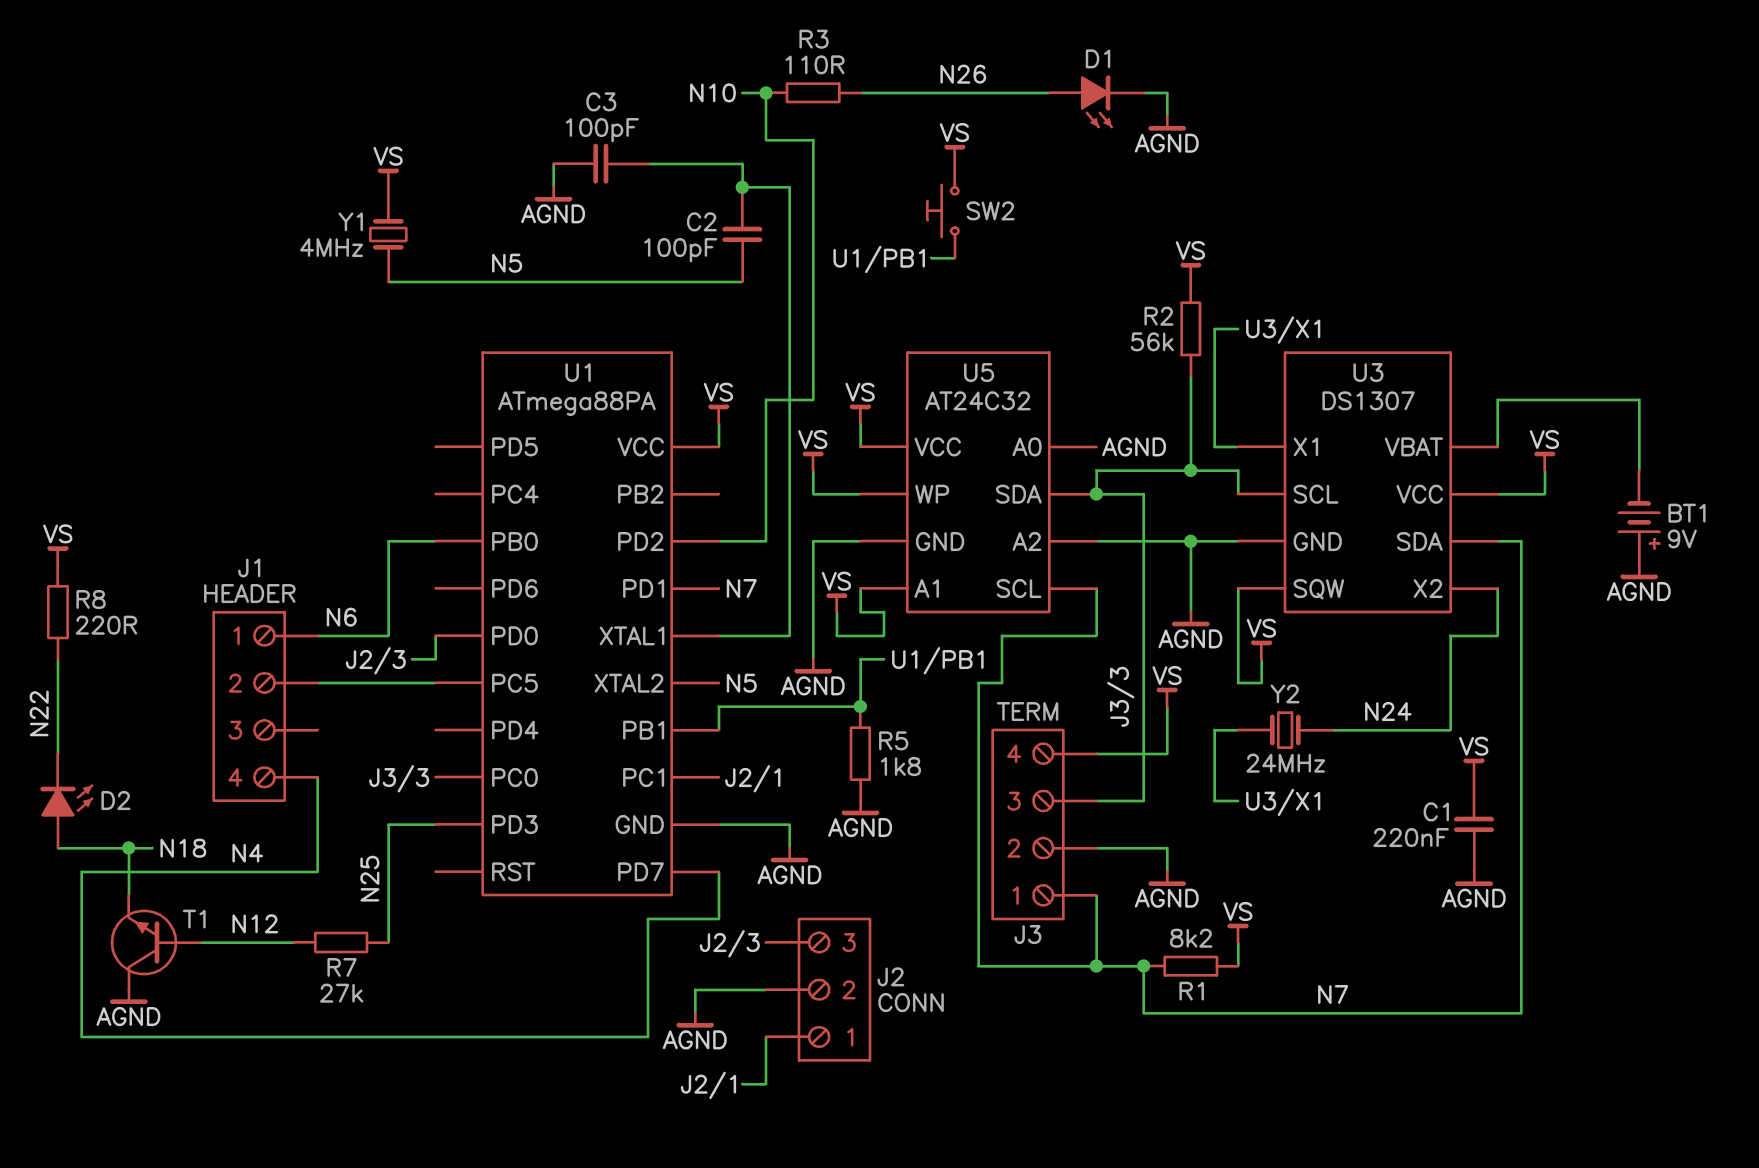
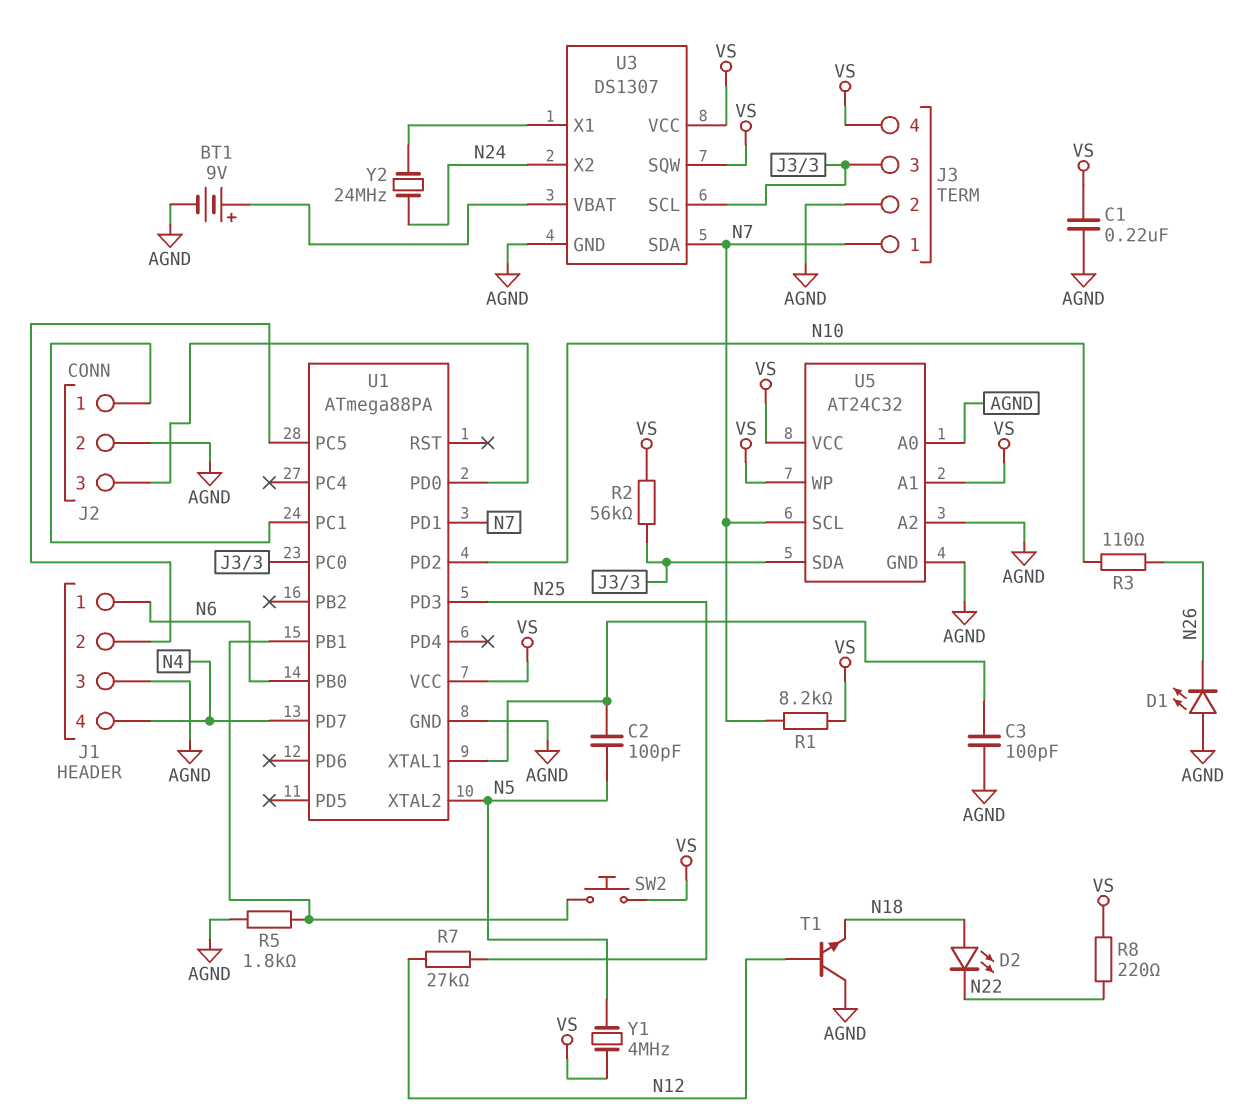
BT1: 9V (plus AGND, minus U3/VBAT) -> 9V (plus U3/VBAT, minus AGND)
D1: LED (A N26, K AGND) -> LED (A AGND, K N26)
J1 pin 3: none -> AGND

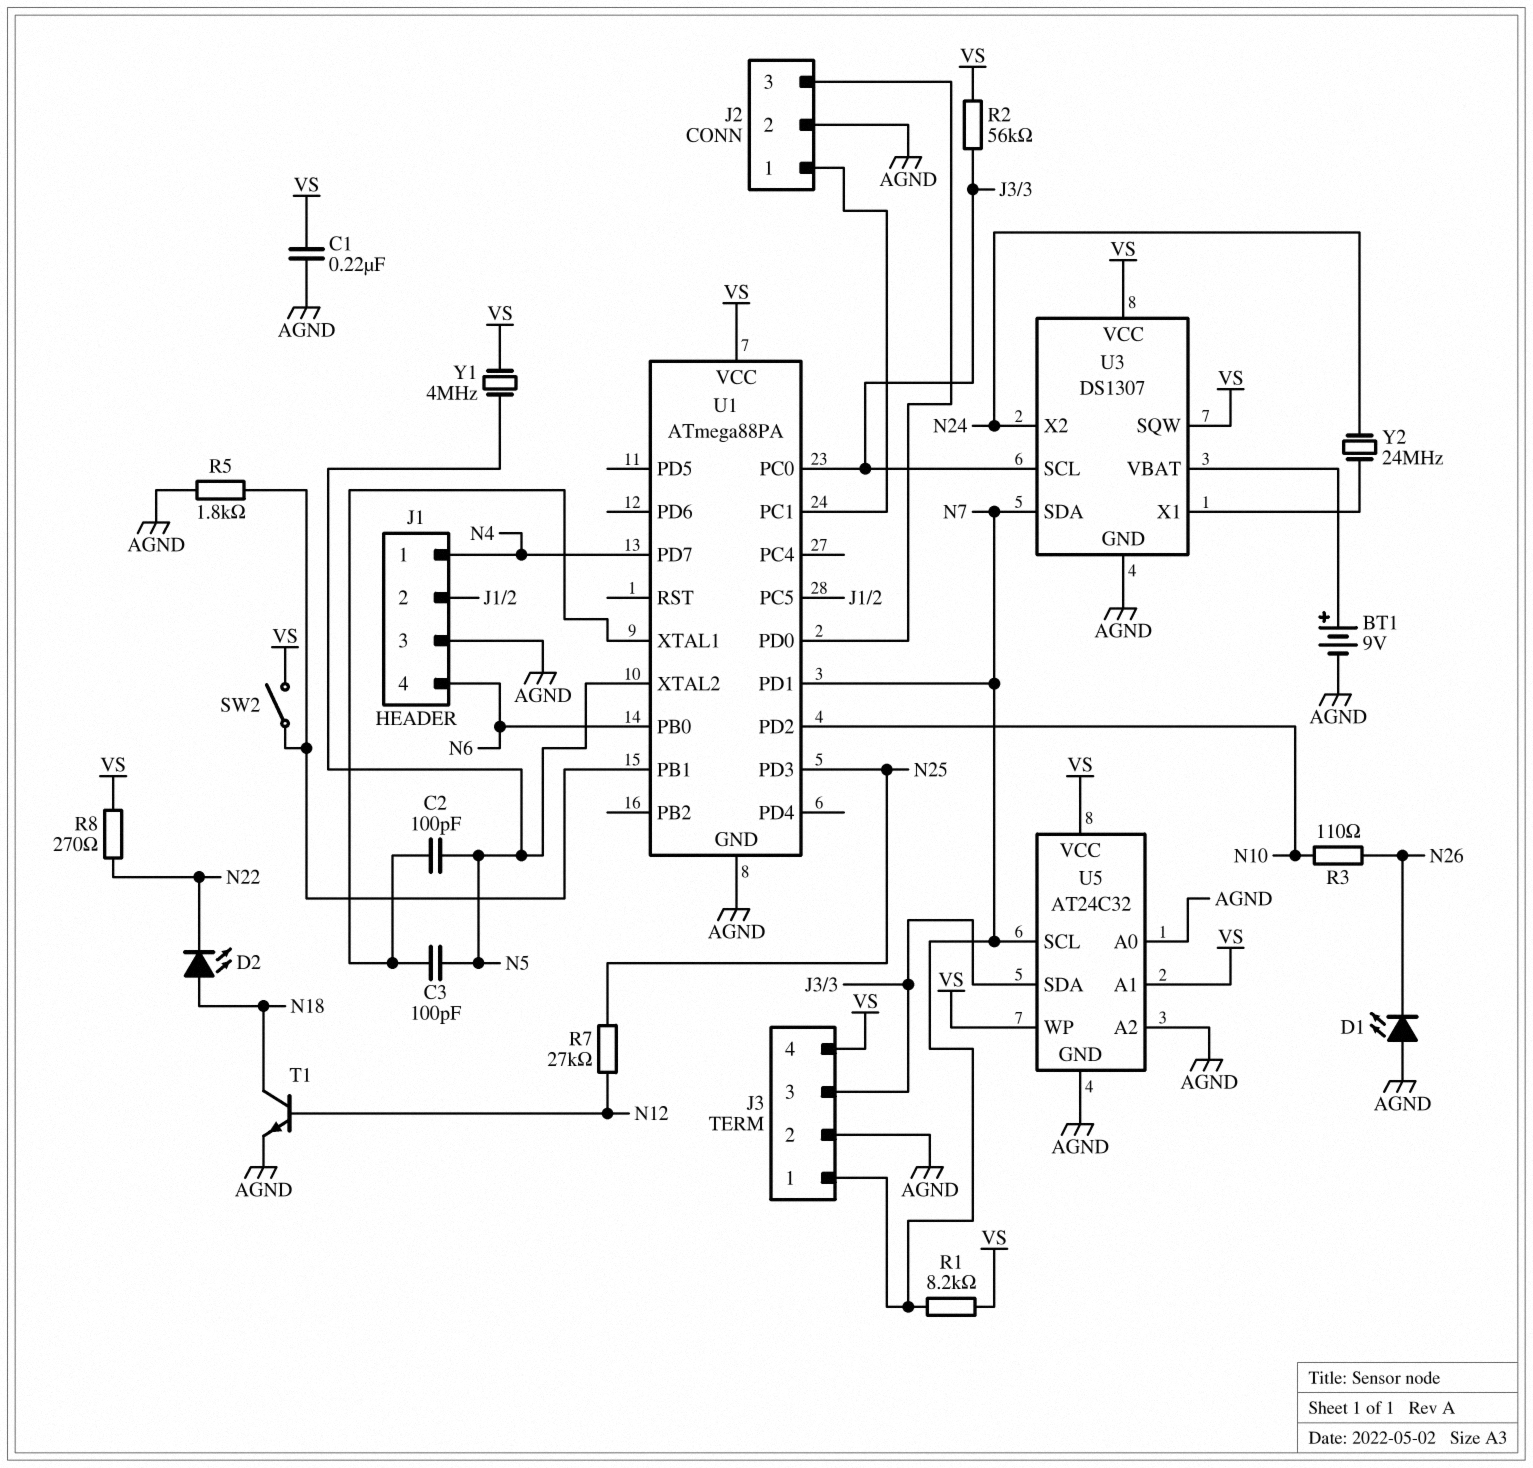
C3: 100pF (AGND, U1/XTAL1) -> 100pF (N5, U1/XTAL1)
J1 pin 1: N6 -> N4
J1 pin 4: N4 -> N6
R8: 220 (N22, VS) -> 270 (N22, VS)
SW2: button (U1/PB1, VS) -> switch (U1/PB1, VS)
T1: NPN (B N12, C AGND, E N18) -> NPN (B N12, C N18, E AGND)

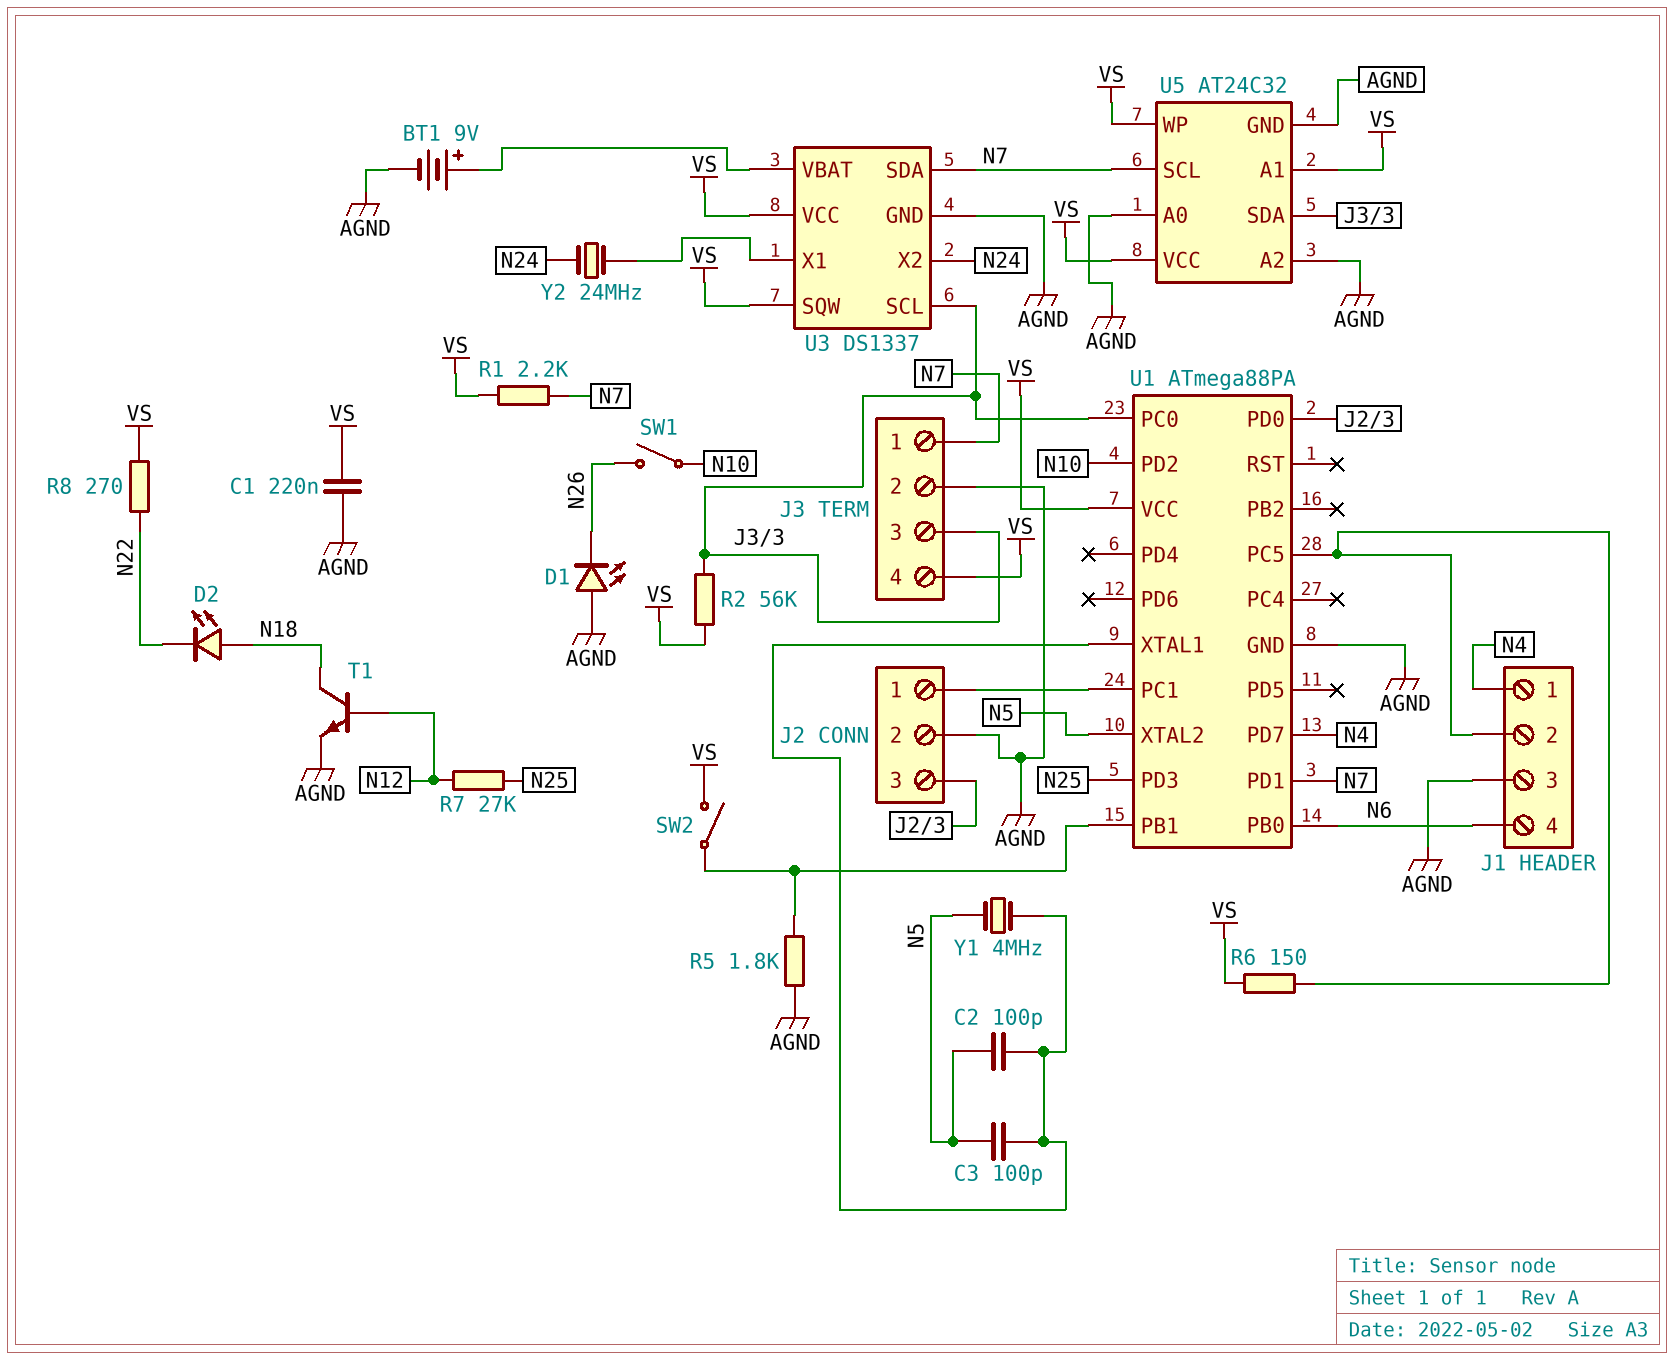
R1: 8.2k (N7, VS) -> 2.2k (N7, VS)
R3: 110 (N10, N26) -> none
R6: none -> 150 (J1/2, VS)
SW1: none -> switch (N10, N26)
U3: DS1307 -> DS1337
Y1: 4MHz (N5, VS) -> 4MHz (N5, U1/XTAL1)

